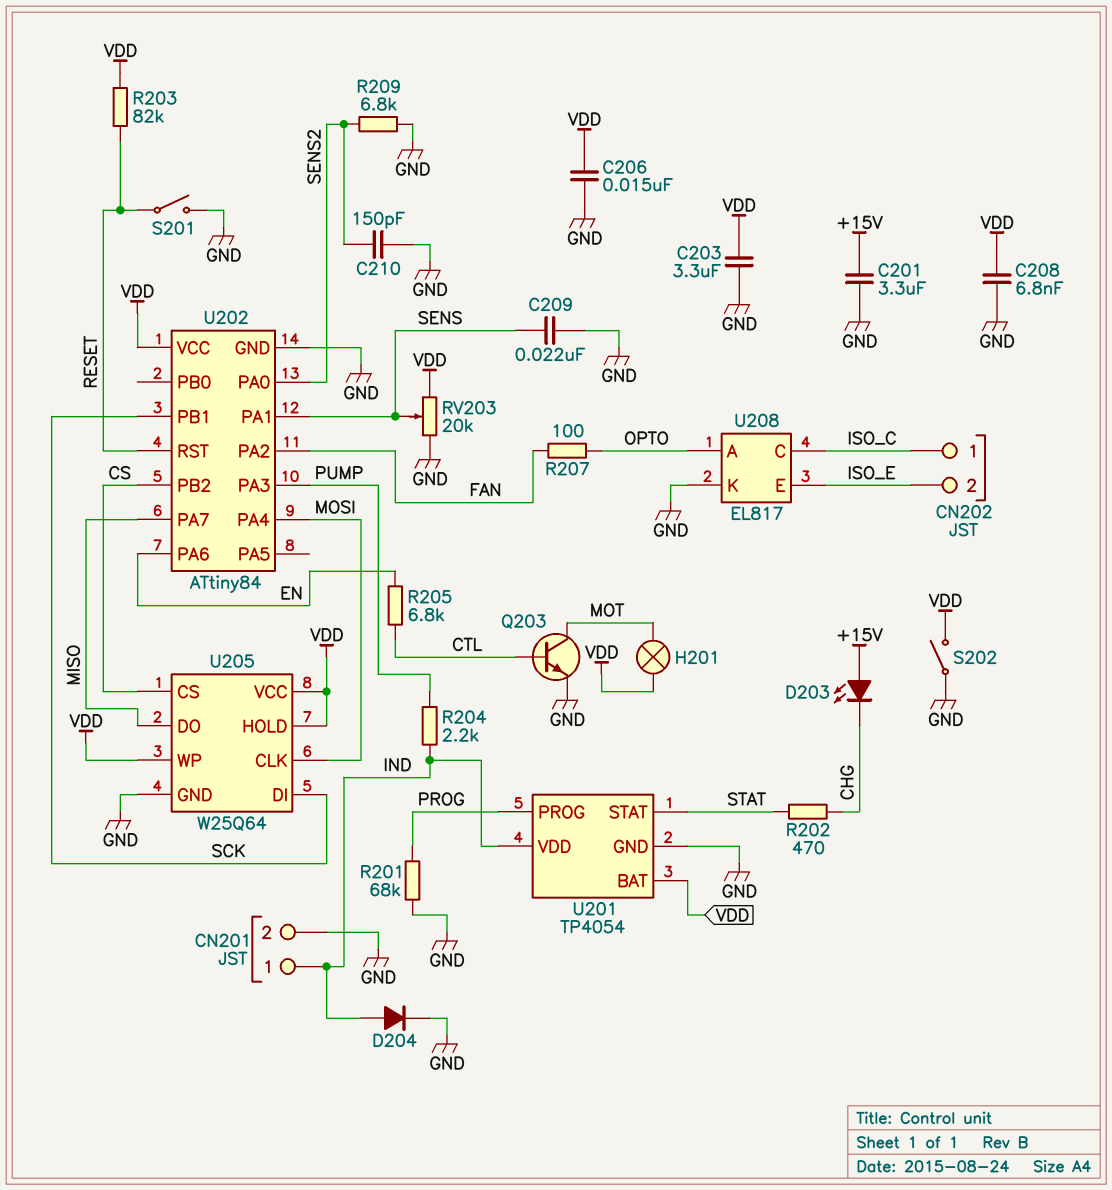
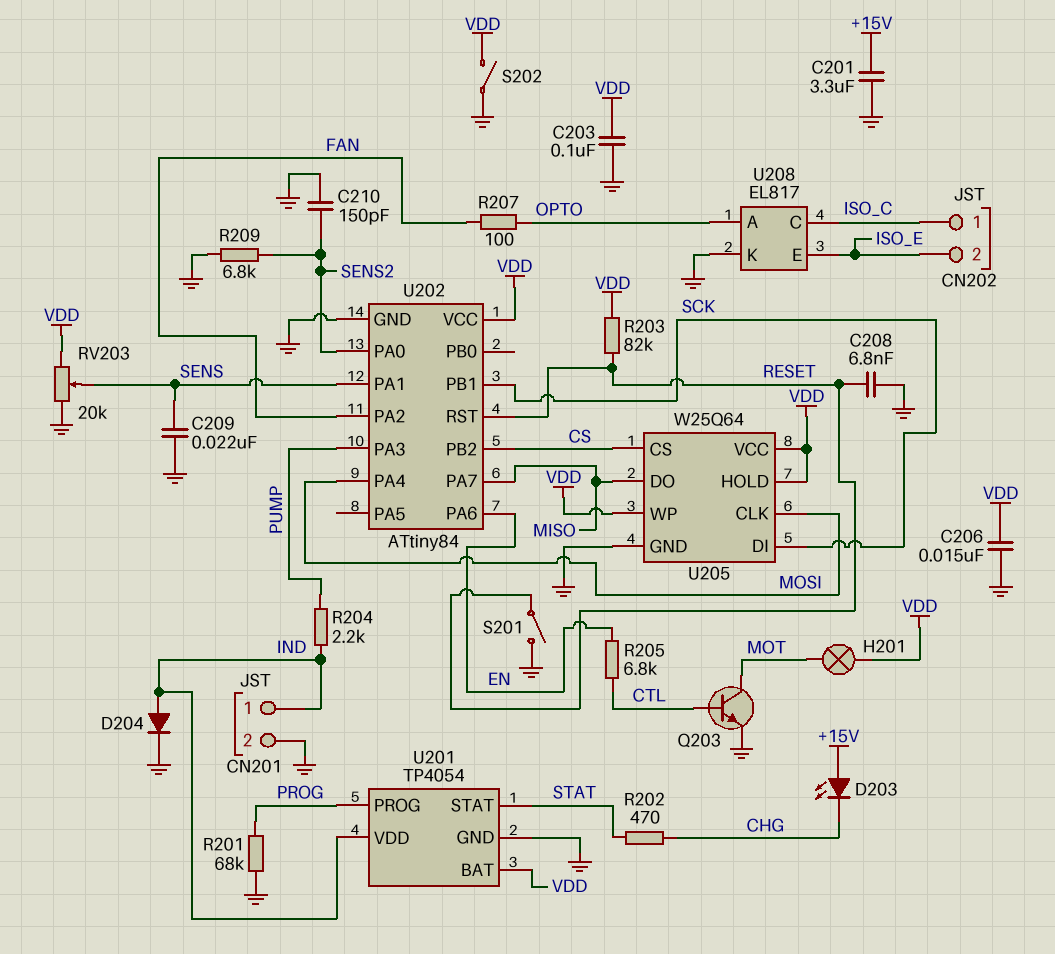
C203: 3.3uF (GND, VDD) -> 100nF (GND, VDD)
C208: 6.8nF (GND, VDD) -> 6.8nF (GND, RESET)

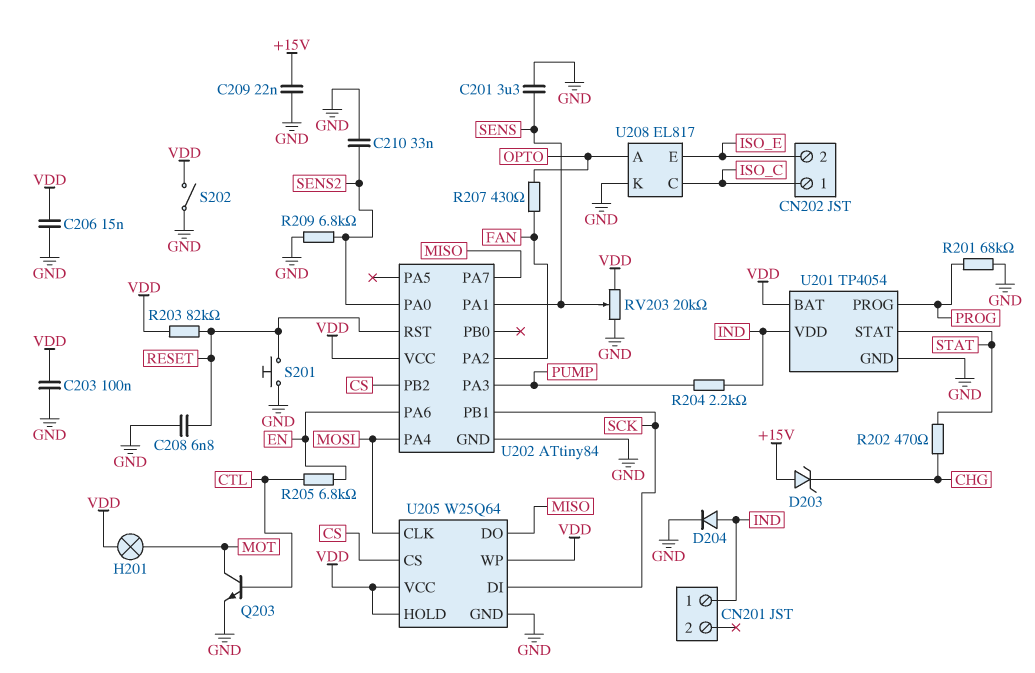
C201: 3.3uF (+15V, GND) -> 3.3uF (GND, SENS)
C209: 22nF (GND, SENS) -> 22nF (+15V, GND)
C210: 150pF (GND, SENS2) -> 33nF (GND, SENS2)
CN201 pin 2: GND -> none
D203: LED (A +15V, K CHG) -> zener (A +15V, K CHG)
R207: 100 (FAN, OPTO) -> 430 (FAN, OPTO)
S201: switch (GND, RESET) -> button (GND, RESET)

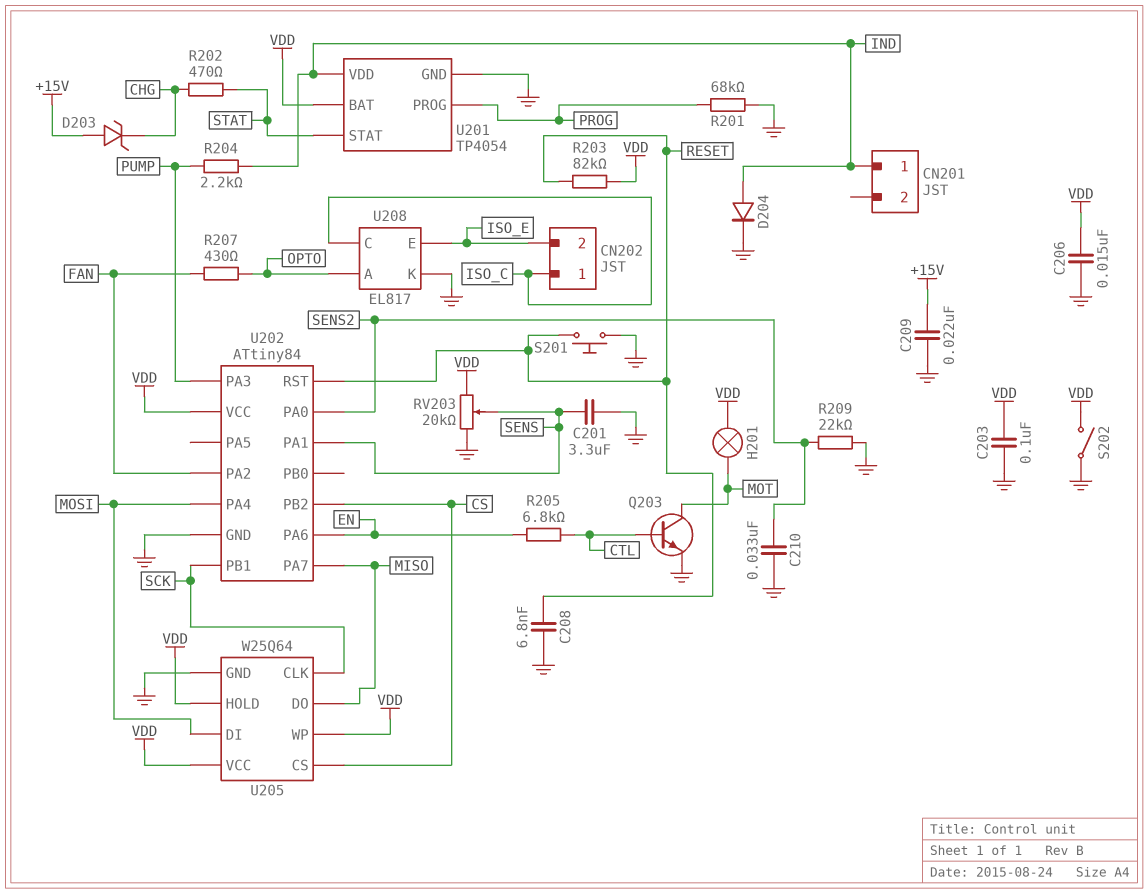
R209: 6.8k (GND, SENS2) -> 22k (GND, SENS2)
U205 pin CLK: MOSI -> SCK
U205 pin DI: SCK -> MOSI

